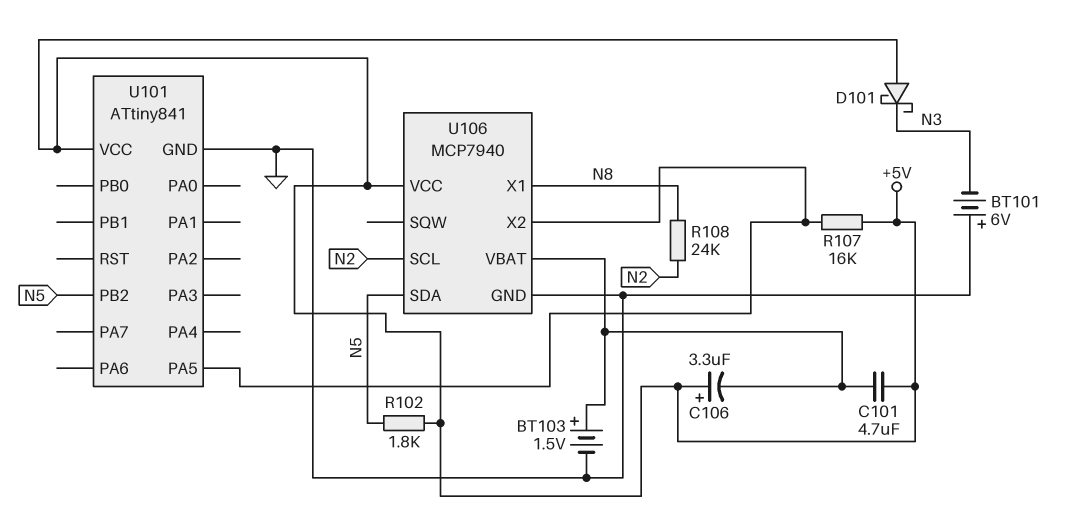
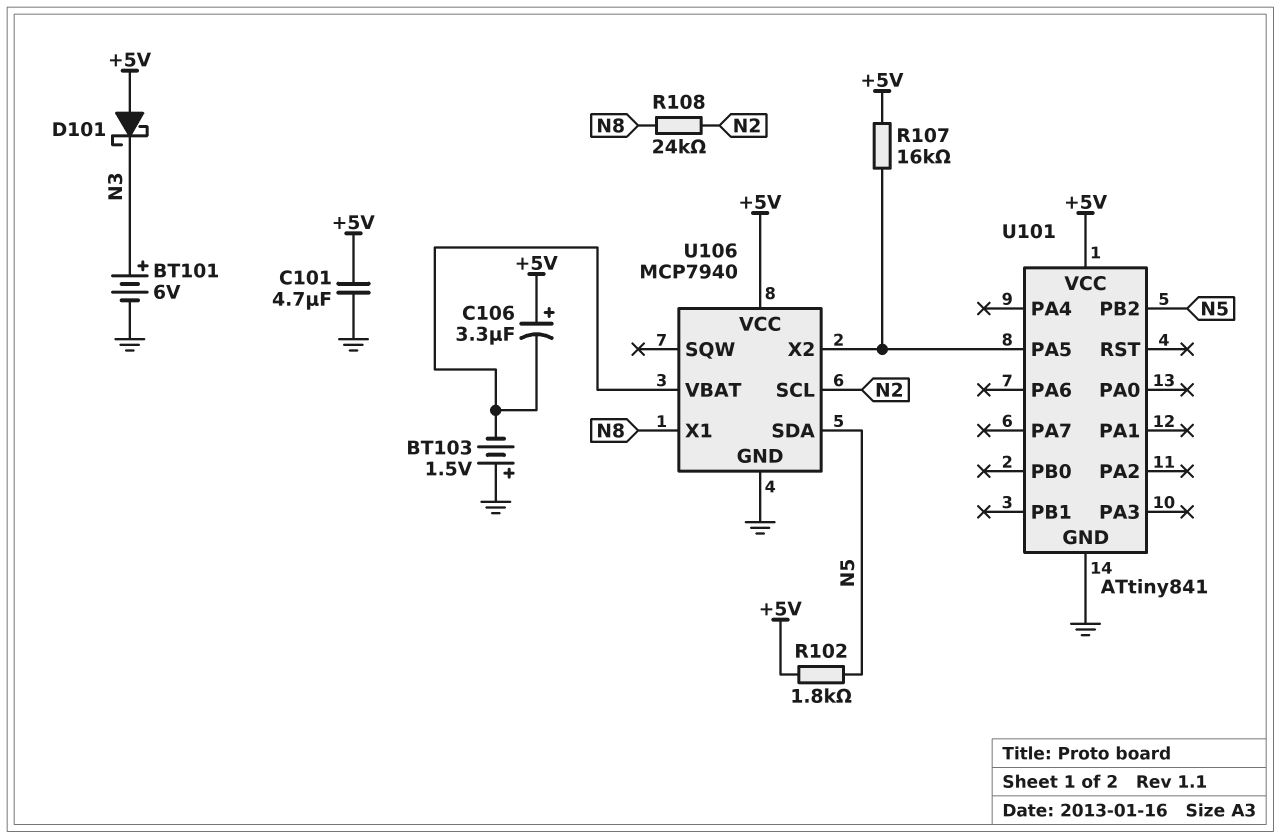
BT101: 6V (plus GND, minus N3) -> 6V (plus N3, minus GND)
BT103: 1.5V (plus U106/VBAT, minus GND) -> 1.5V (plus GND, minus U106/VBAT)
C101: 4.7uF (+5V, U106/VBAT) -> 4.7uF (+5V, GND)

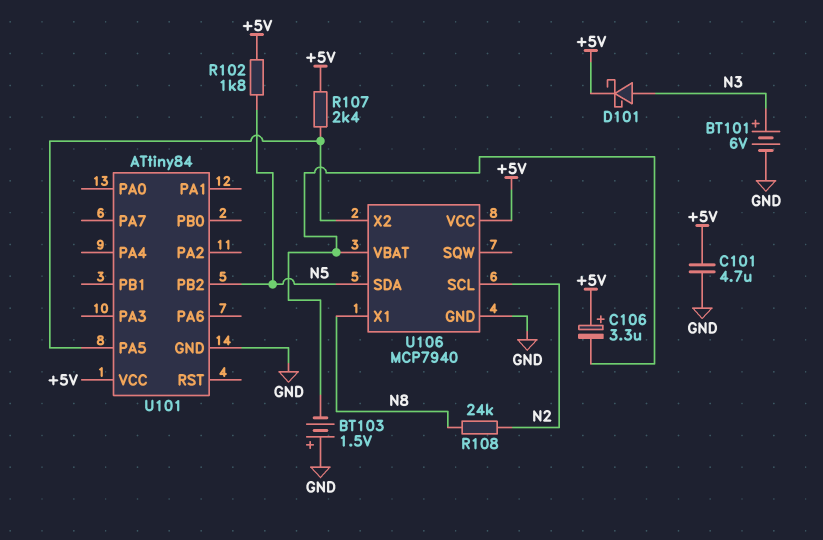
D101: schottky (A +5V, K N3) -> schottky (A N3, K +5V)
R107: 16k (+5V, U101/PA5) -> 2.4k (+5V, U101/PA5)
U101: ATtiny841 -> ATtiny84

